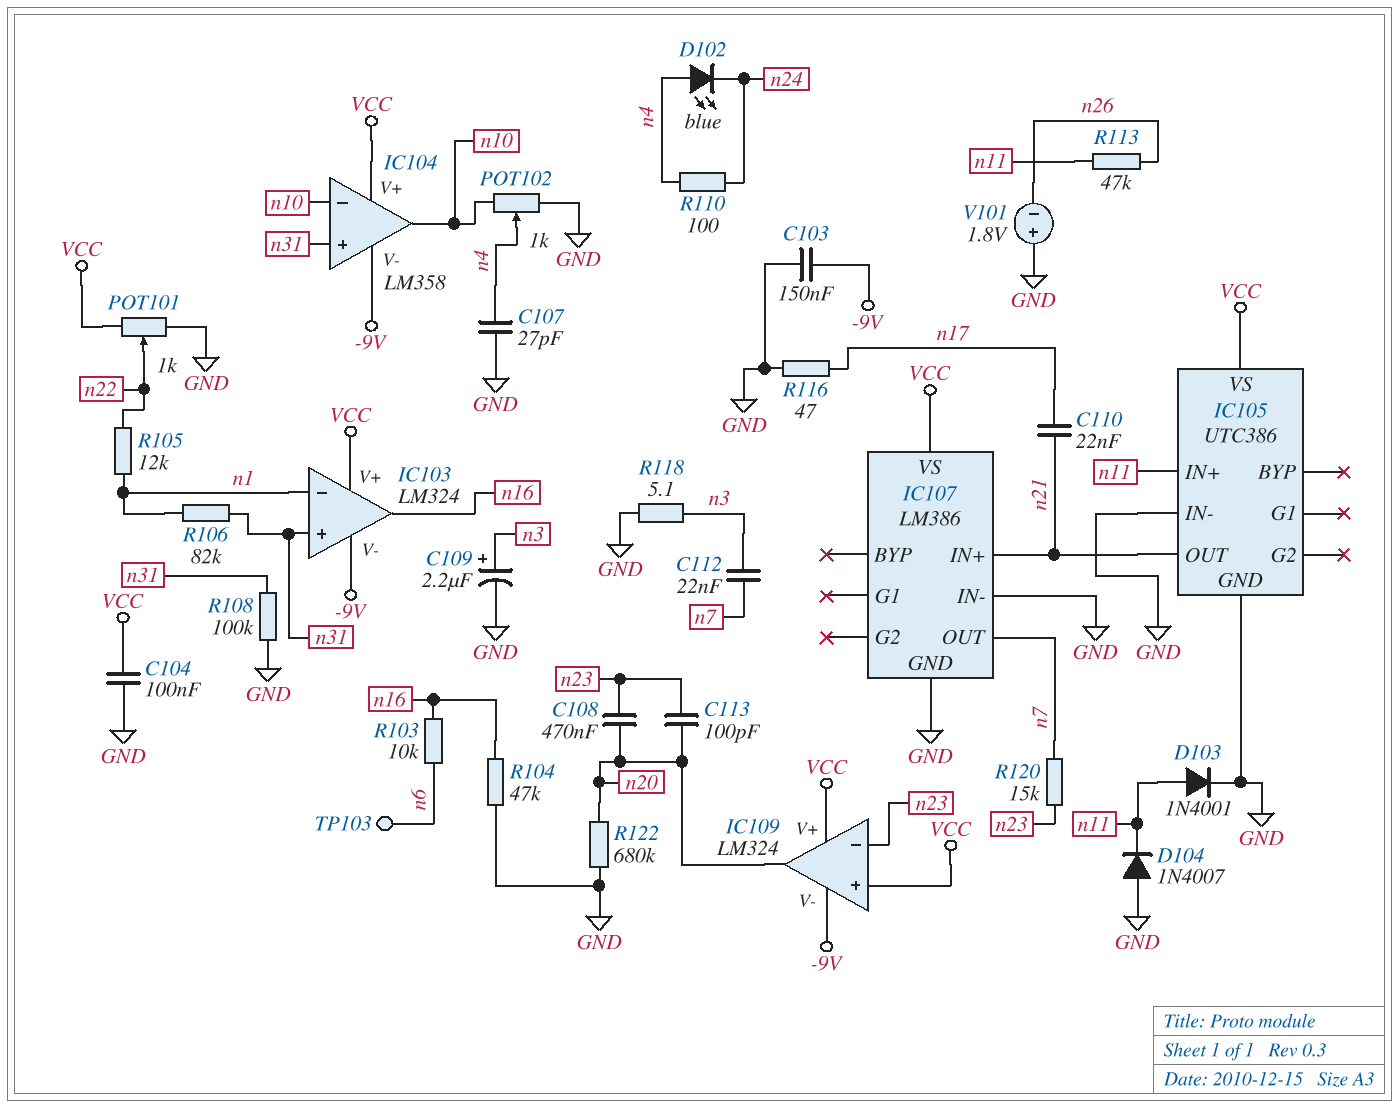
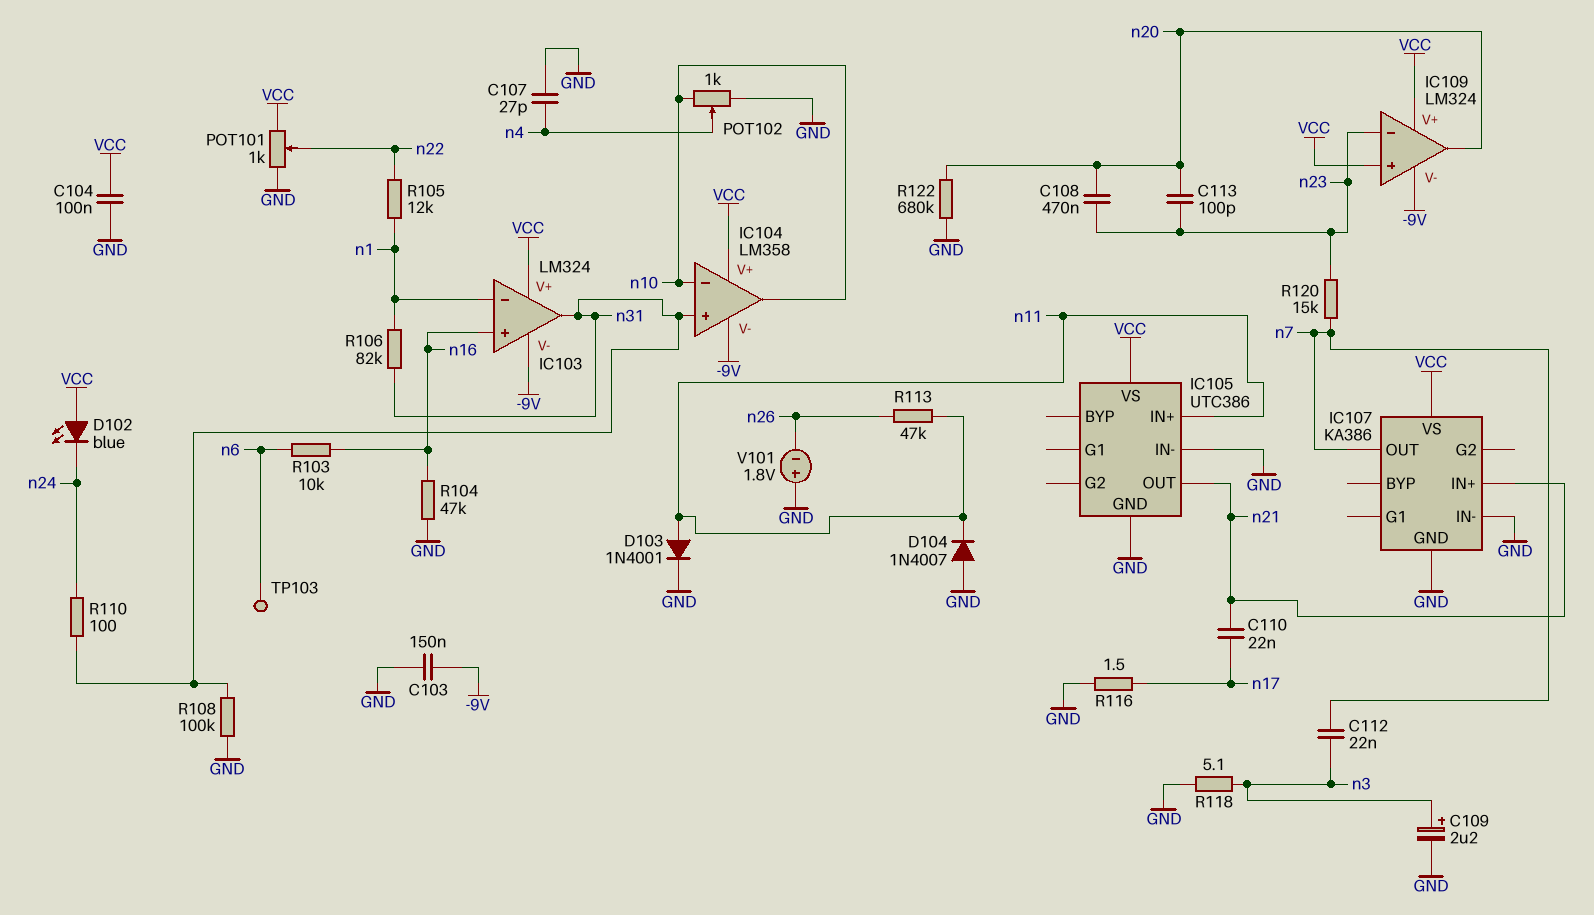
D102: LED blue (A n4, K n24) -> LED blue (A VCC, K n24)
IC103 pin in+: n31 -> n16
IC103 pin out: n16 -> n31
IC107: LM386 -> KA386
R110: 100 (n4, n24) -> 100 (n24, n31)
R116: 47 (GND, n17) -> 1.5 (GND, n17)

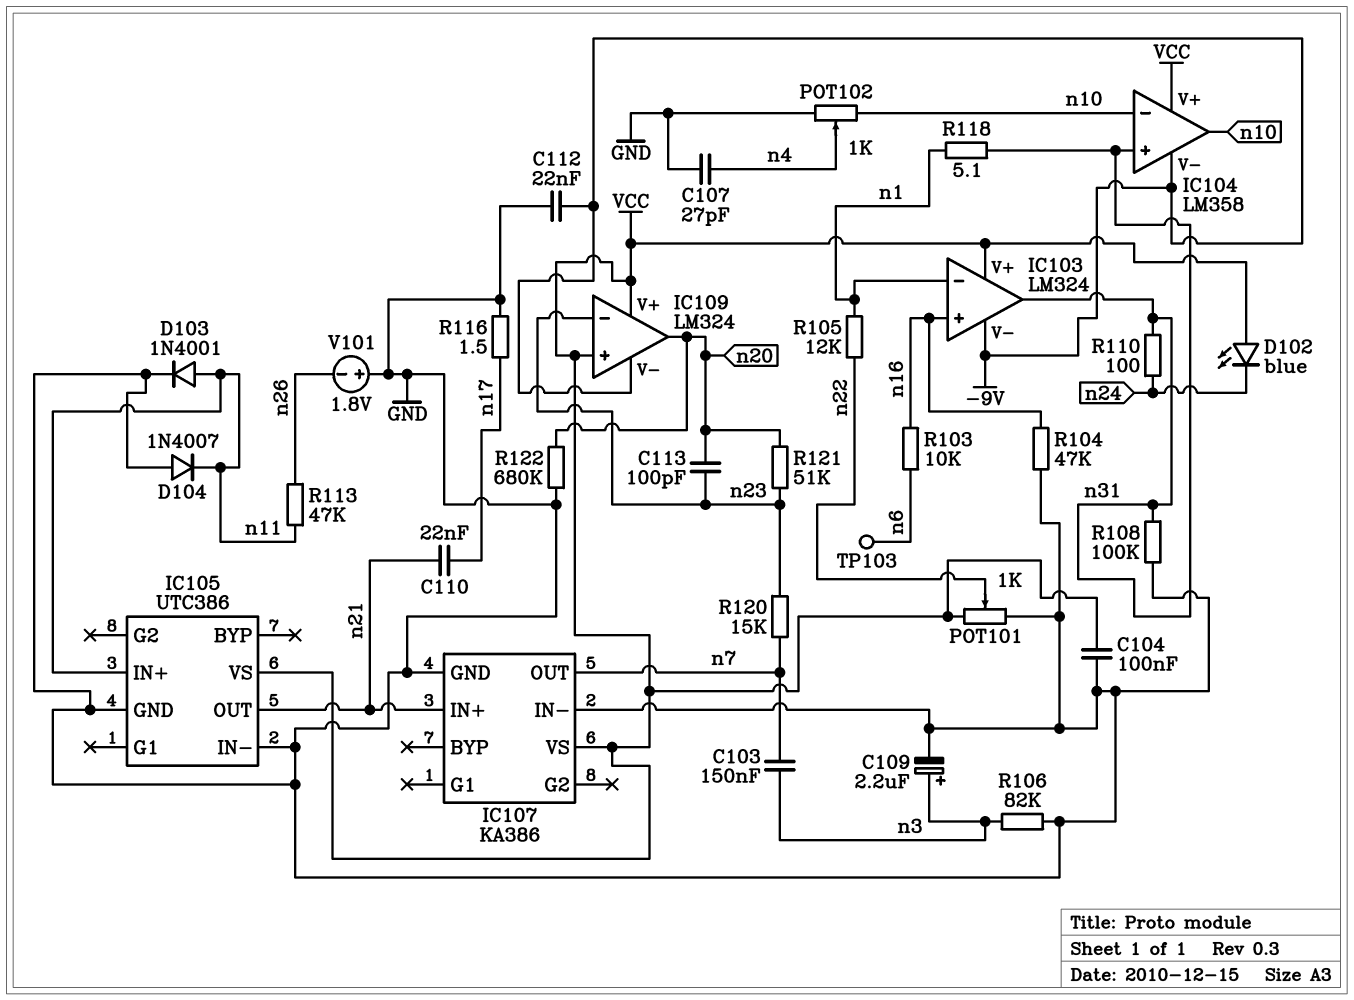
C103: 150nF (-9V, GND) -> 150nF (n3, n7)
C108: 470nF (n20, n23) -> none
C112: 22nF (n3, n7) -> 22nF (-9V, GND)
R106: 82k (n1, n31) -> 82k (GND, n3)
R118: 5.1 (GND, n3) -> 5.1 (n1, n31)
R121: none -> 51k (n20, n23)

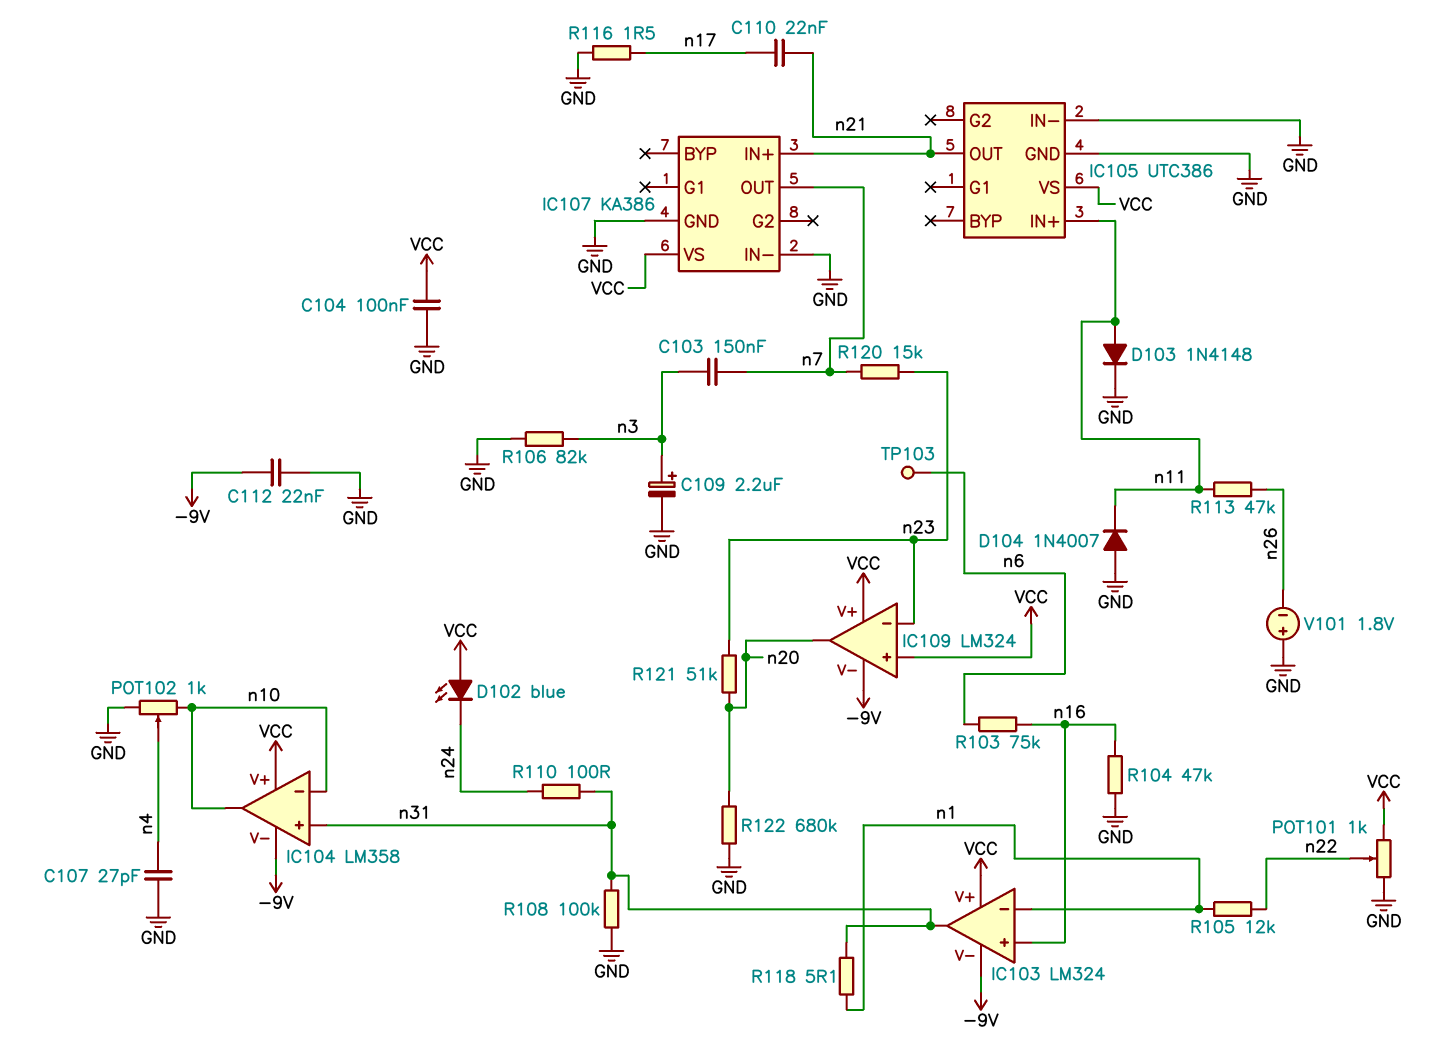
C113: 100pF (n20, n23) -> none
D103: diode 1N4001 (A n11, K GND) -> diode 1N4148 (A n11, K GND)
R103: 10k (n6, n16) -> 75k (n6, n16)

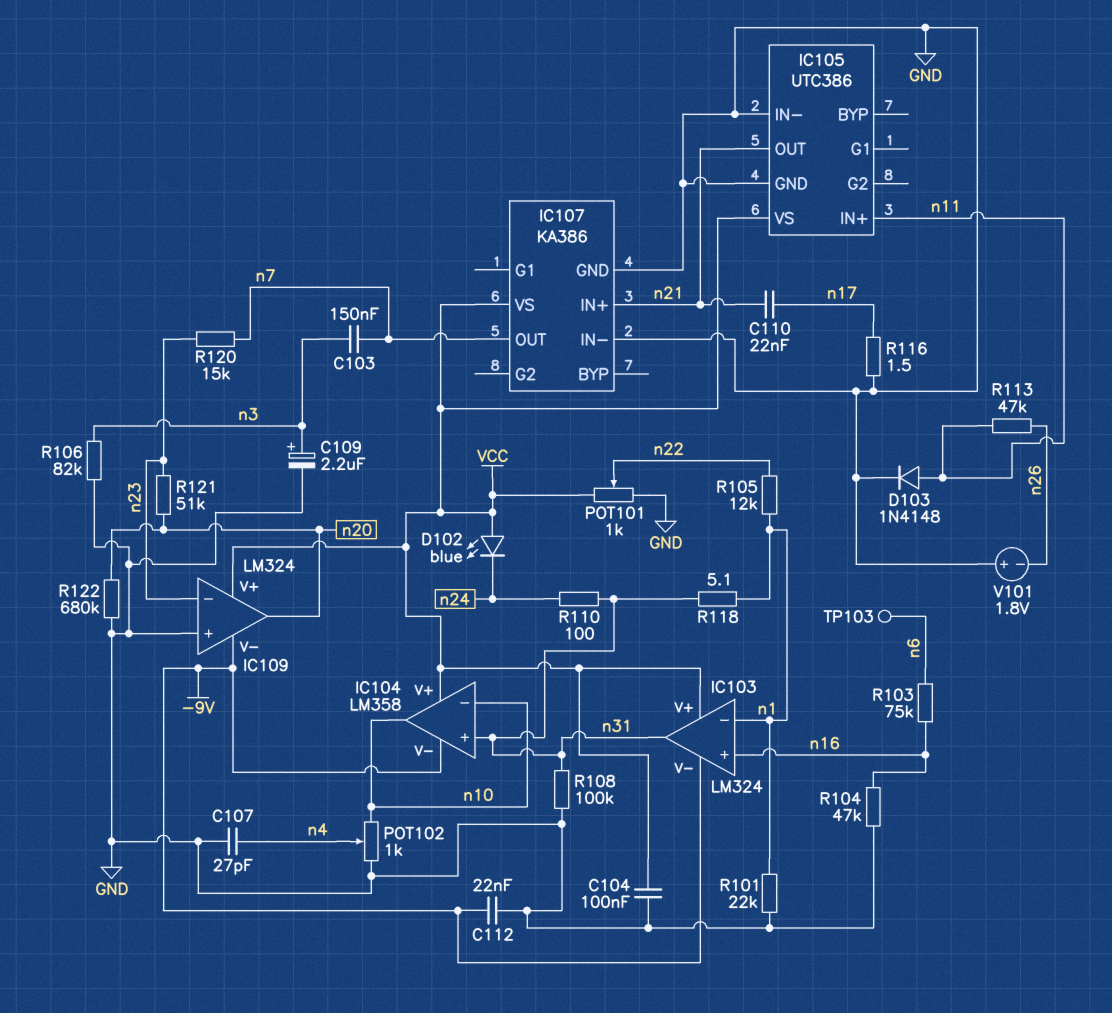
D104: diode 1N4007 (A GND, K n11) -> none
IC109 pin in+: VCC -> GND
R101: none -> 22k (GND, n1)

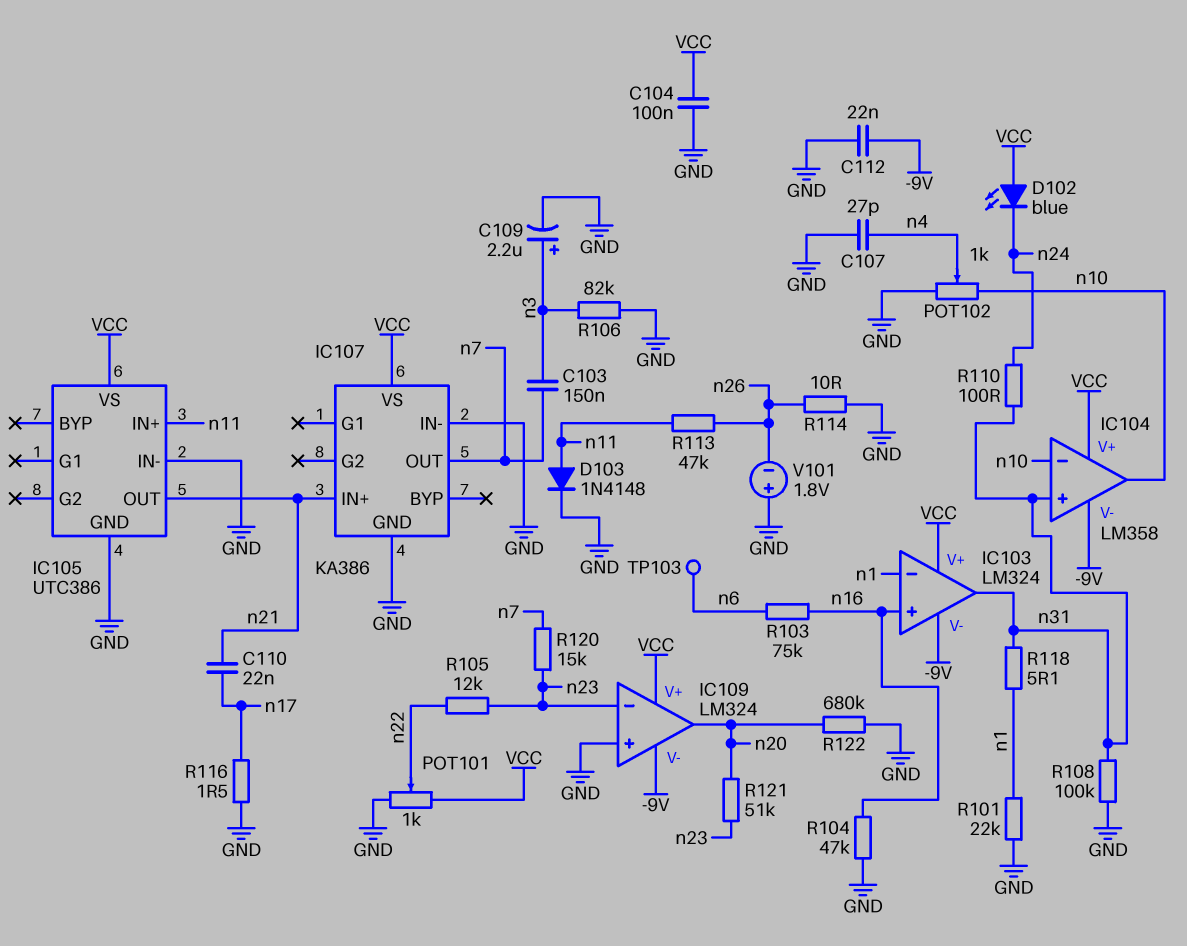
R105: 12k (n1, n22) -> 12k (n22, n23)
R114: none -> 10 (GND, n26)

